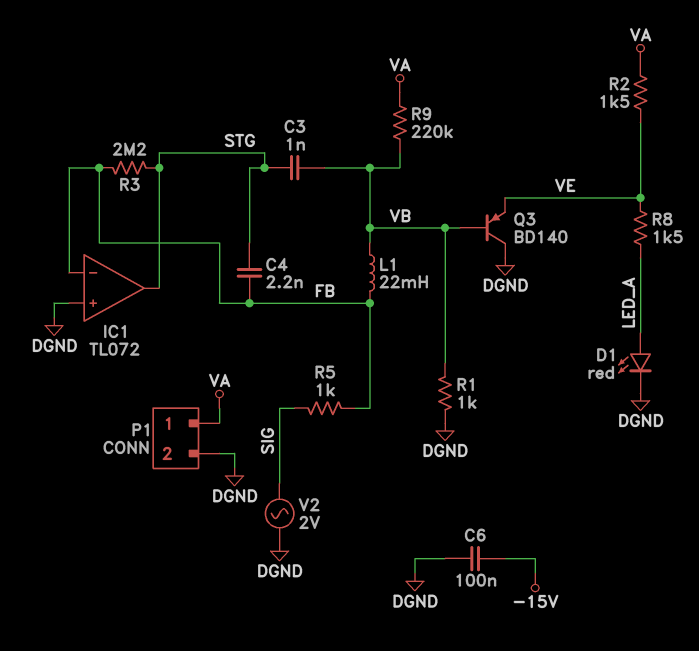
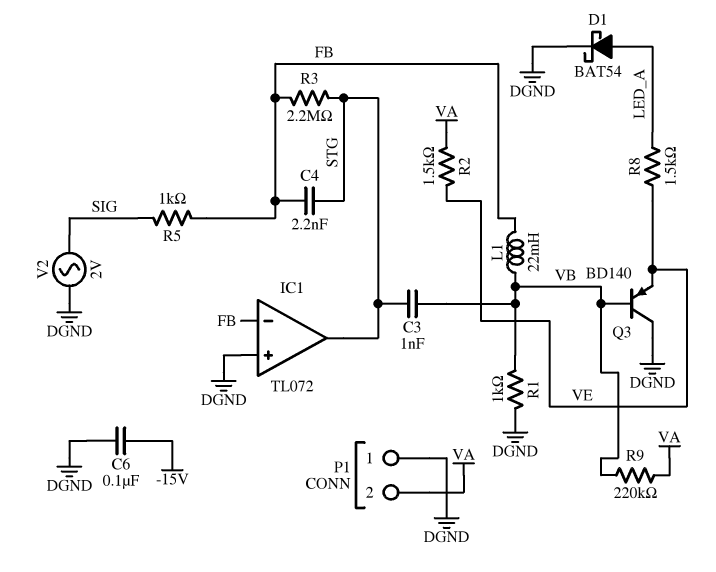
D1: LED red (A LED_A, K DGND) -> schottky BAT54 (A LED_A, K DGND)
P1 pin 1: VA -> DGND
P1 pin 2: DGND -> VA

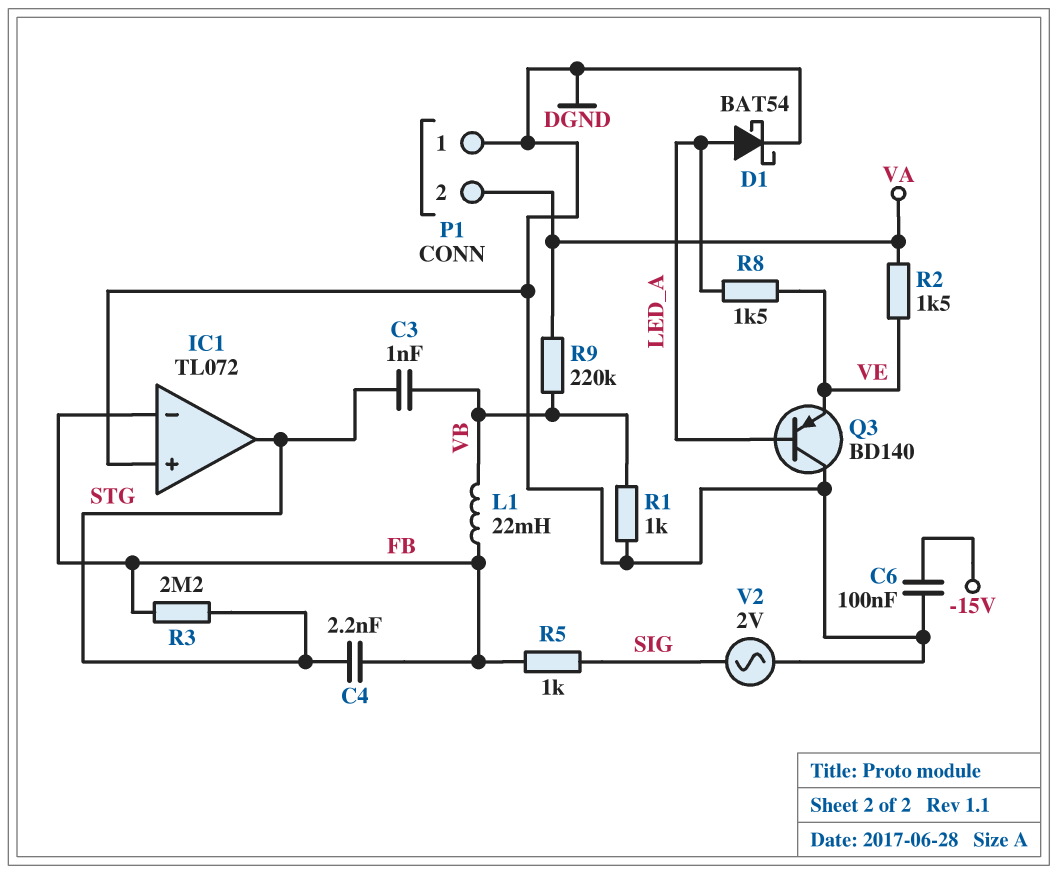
Q3: PNP BD140 (B VB, C DGND, E VE) -> PNP BD140 (B LED_A, C DGND, E VE)

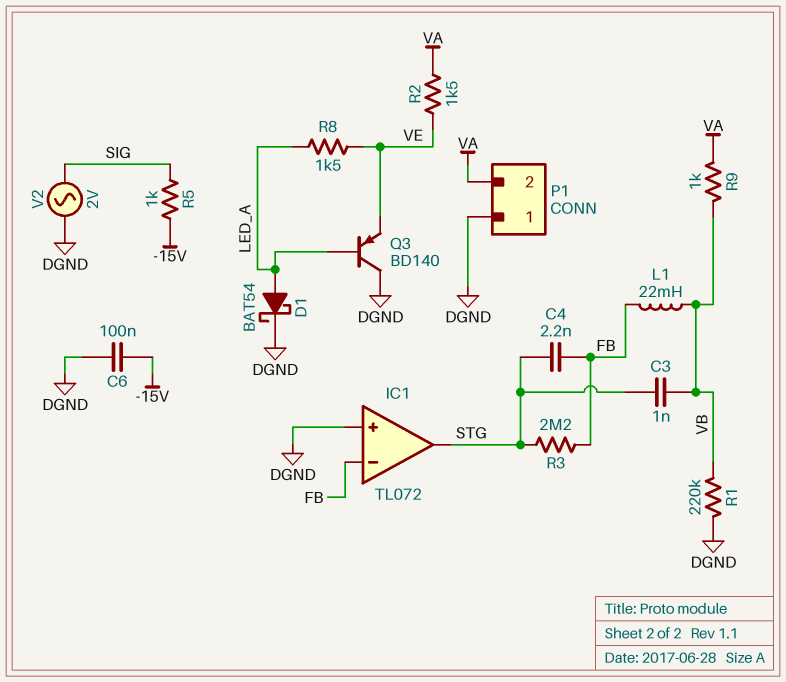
R1: 1k (DGND, VB) -> 220k (DGND, VB)
R5: 1k (FB, SIG) -> 1k (-15V, SIG)
R9: 220k (VA, VB) -> 1k (VA, VB)

